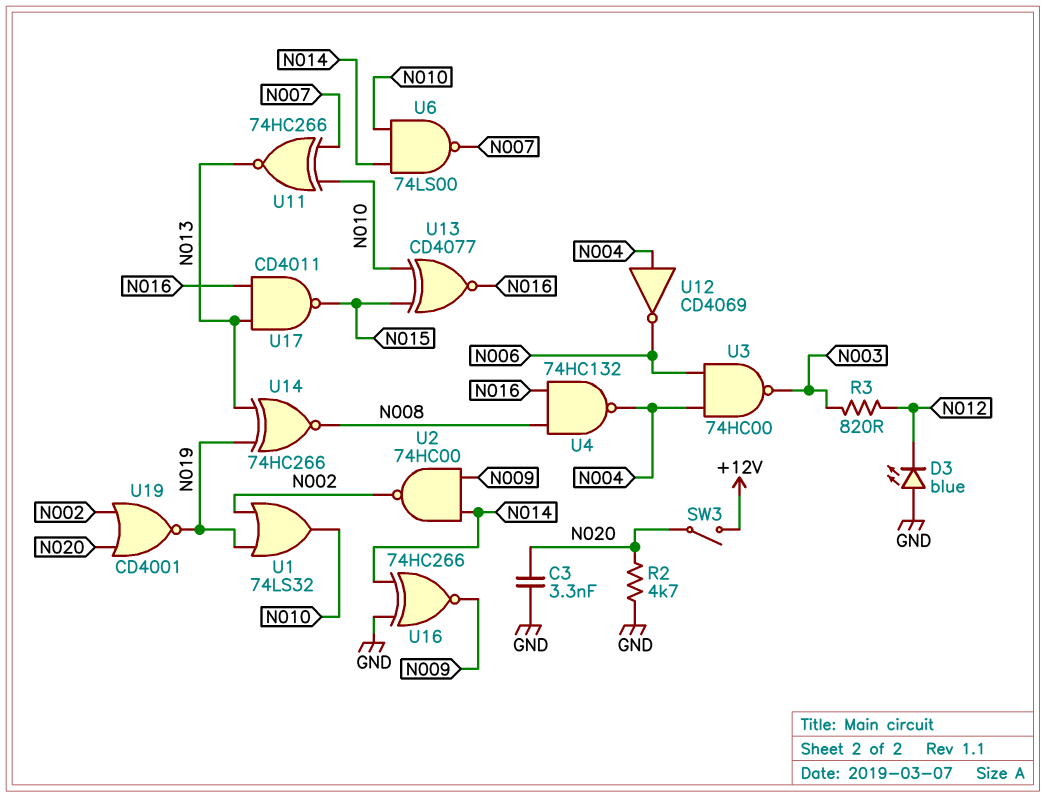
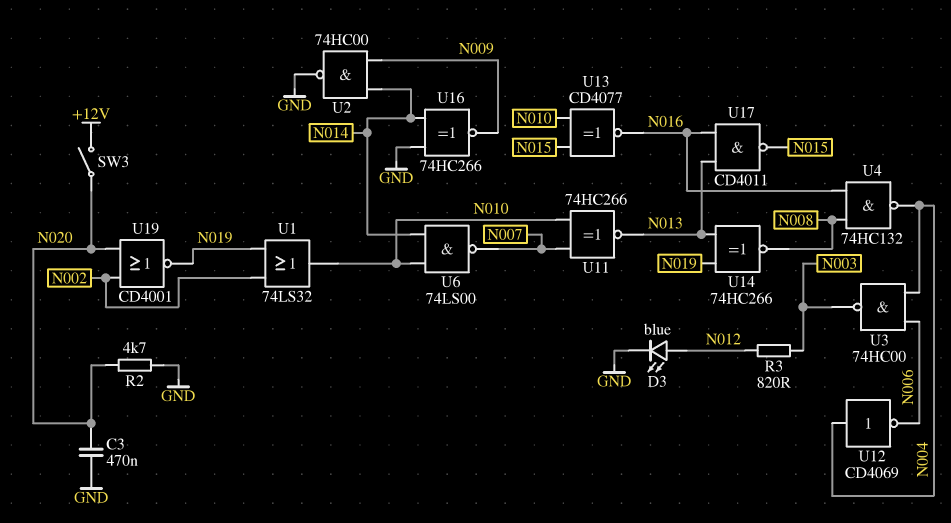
C3: 3.3nF (GND, N020) -> 470nF (GND, N020)
D3: LED blue (A GND, K N012) -> LED blue (A N012, K GND)
U2: NAND 74HC00 (in N009, in N014, out N002) -> NAND 74HC00 (in N009, in N014, out GND)

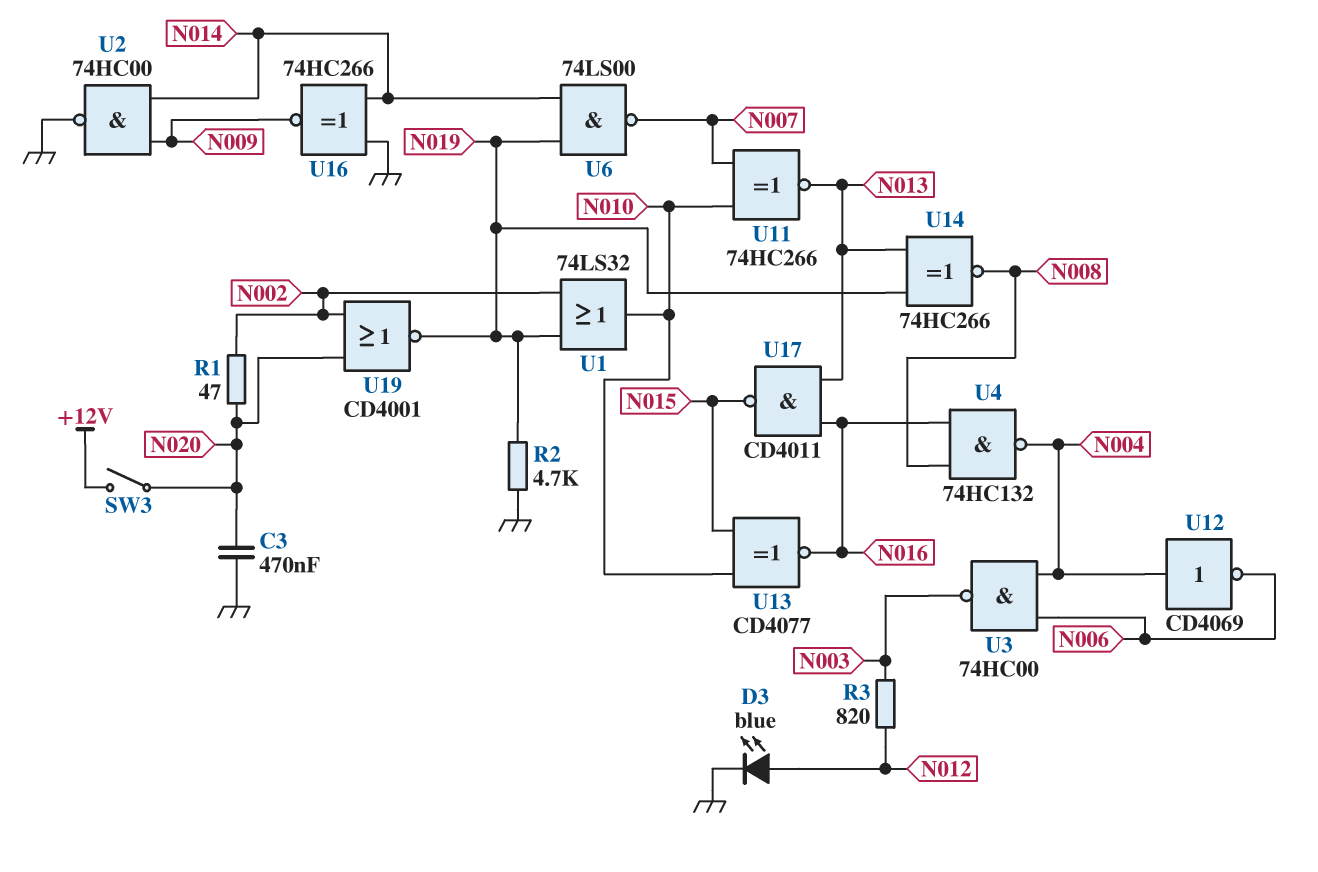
R1: none -> 47 (N002, N020)
R2: 4.7k (GND, N020) -> 4.7k (GND, N019)
U6: NAND 74LS00 (in N010, in N014, out N007) -> NAND 74LS00 (in N014, in N019, out N007)

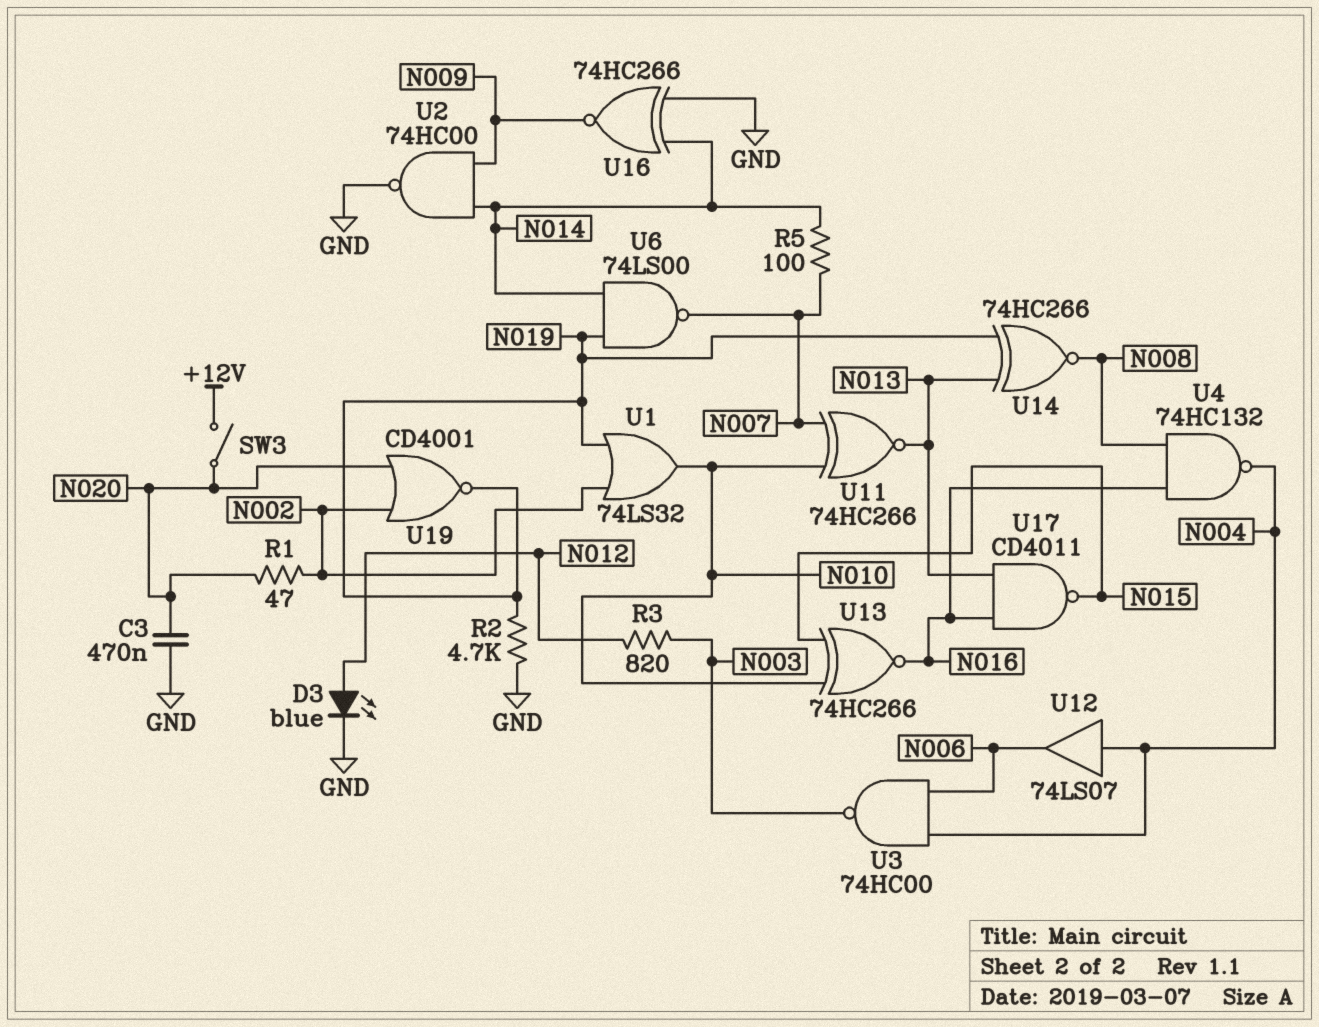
R5: none -> 100 (N007, N014)
U12: NOT CD4069 (in N004, out N006) -> buffer 74LS07 (in N004, out N006)
U13: XNOR CD4077 (in N010, in N015, out N016) -> XNOR 74HC266 (in N010, in N015, out N016)

